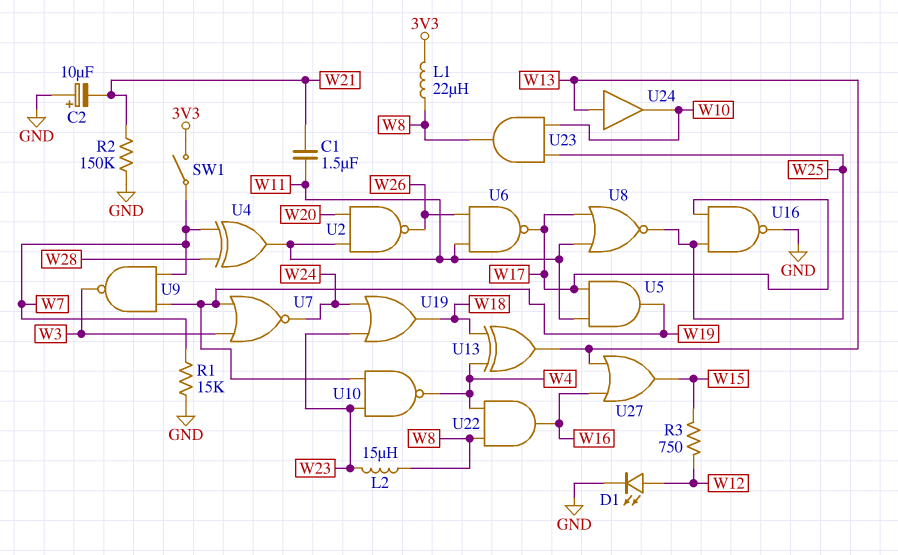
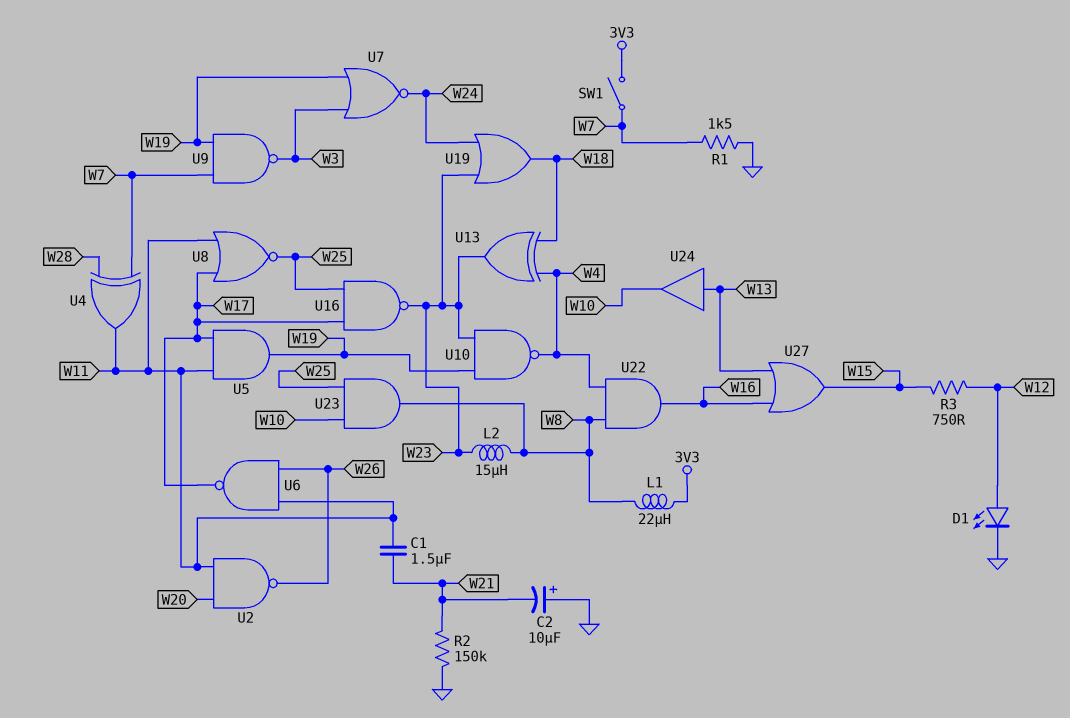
R1: 15k (GND, W7) -> 1.5k (GND, W7)
U13: XOR (in W4, in W18, out W13) -> XOR (in W4, in W18, out W23)
U16: NAND (in W17, in W25, out GND) -> NAND (in W17, in W25, out W23)

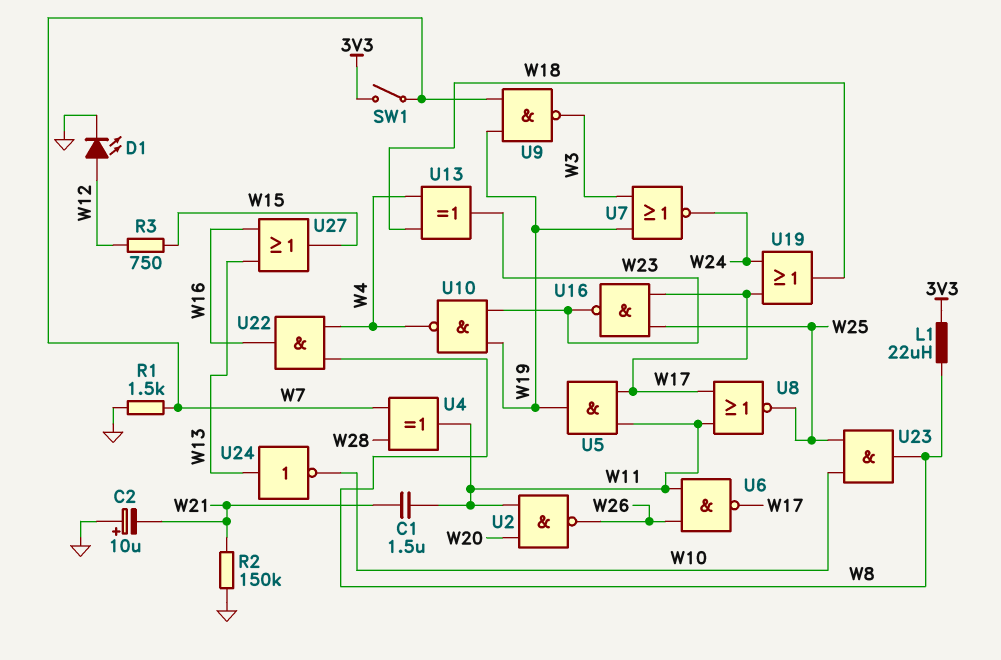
L2: 15uH (W8, W23) -> none
U19: OR (in W23, in W24, out W18) -> OR (in W17, in W24, out W18)
U24: buffer (in W13, out W10) -> NOT (in W13, out W10)

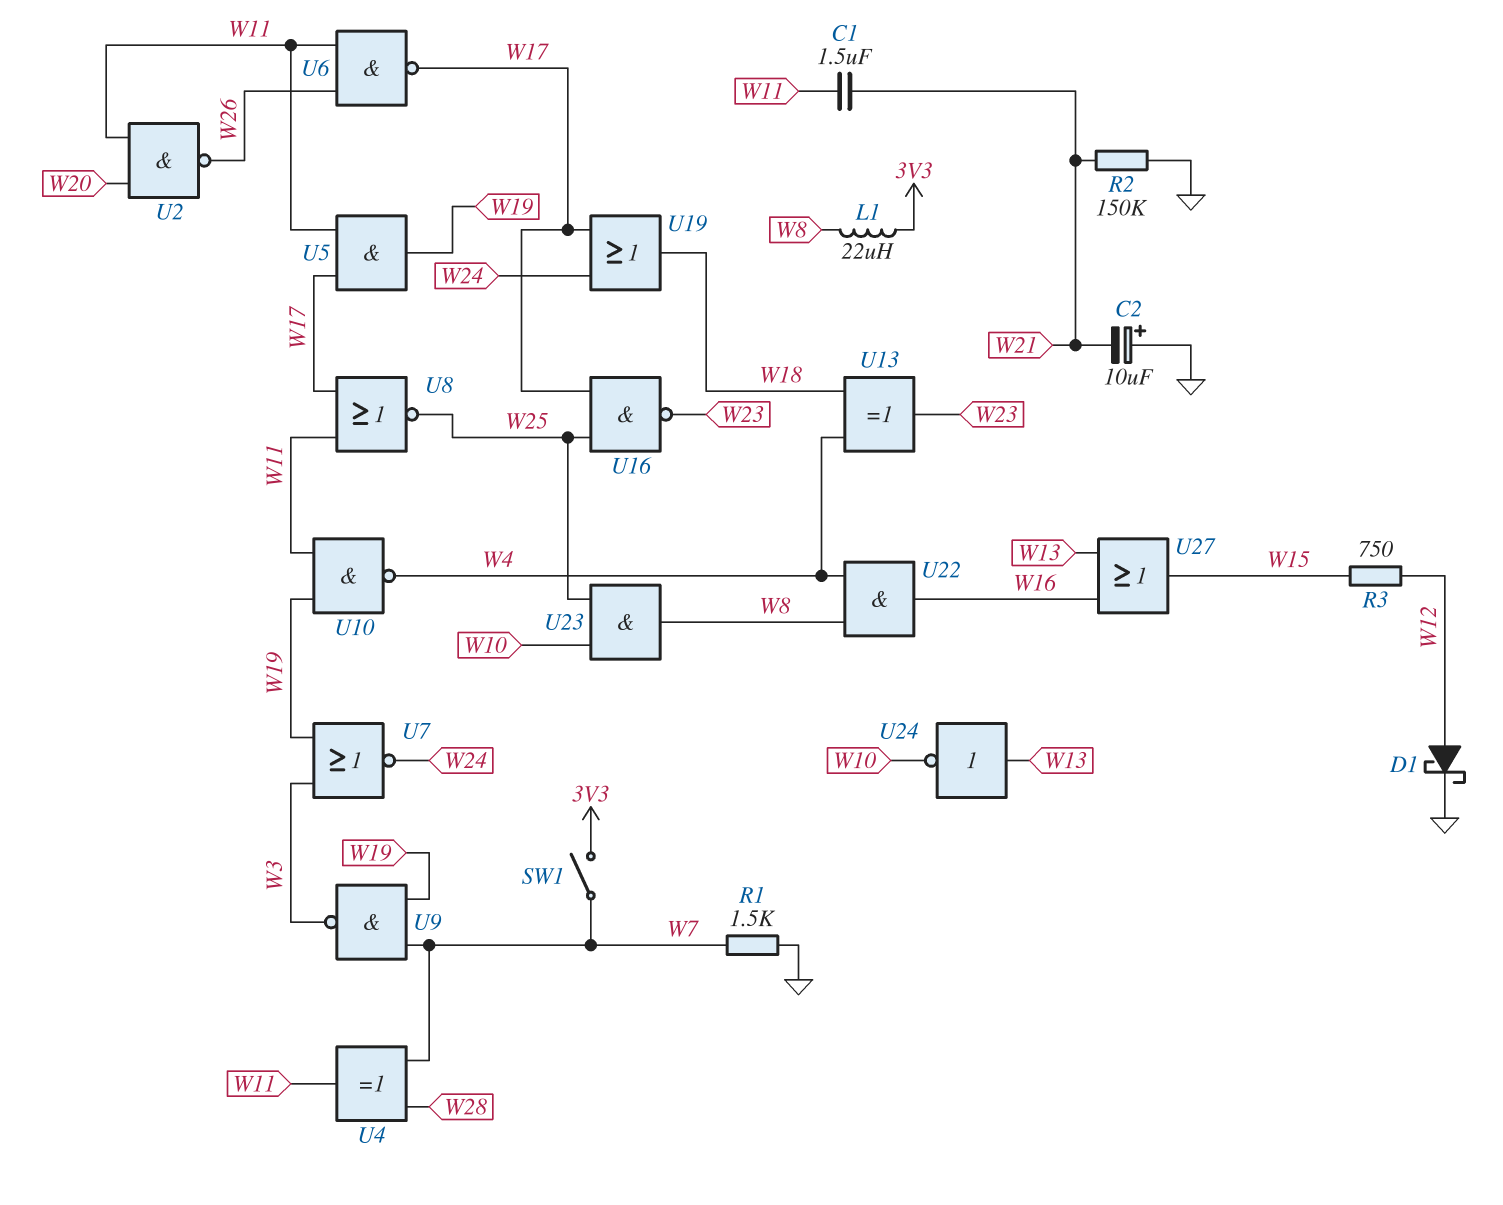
D1: LED (A W12, K GND) -> schottky (A W12, K GND)
U10: NAND (in W19, in W23, out W4) -> NAND (in W11, in W19, out W4)

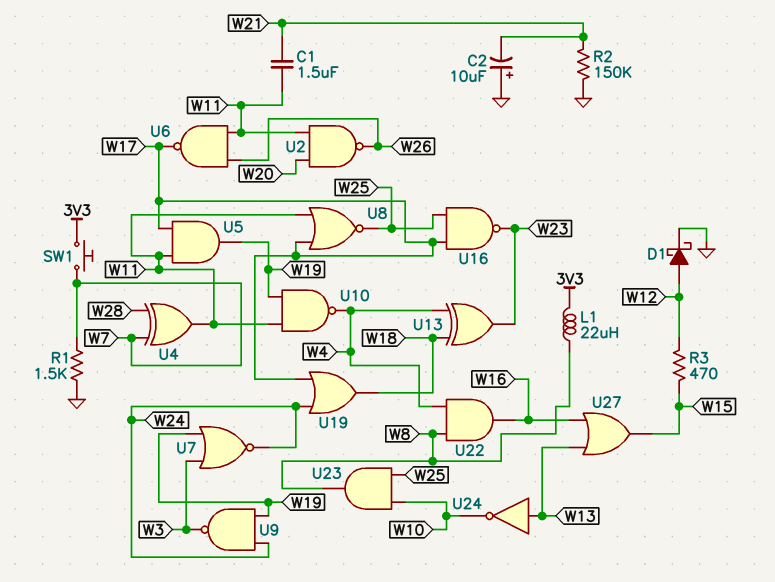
R3: 750 (W12, W15) -> 470 (W12, W15)
SW1: switch (3V3, W7) -> button (3V3, W7)
U9: NAND (in W7, in W19, out W3) -> NAND (in W19, in W24, out W3)

